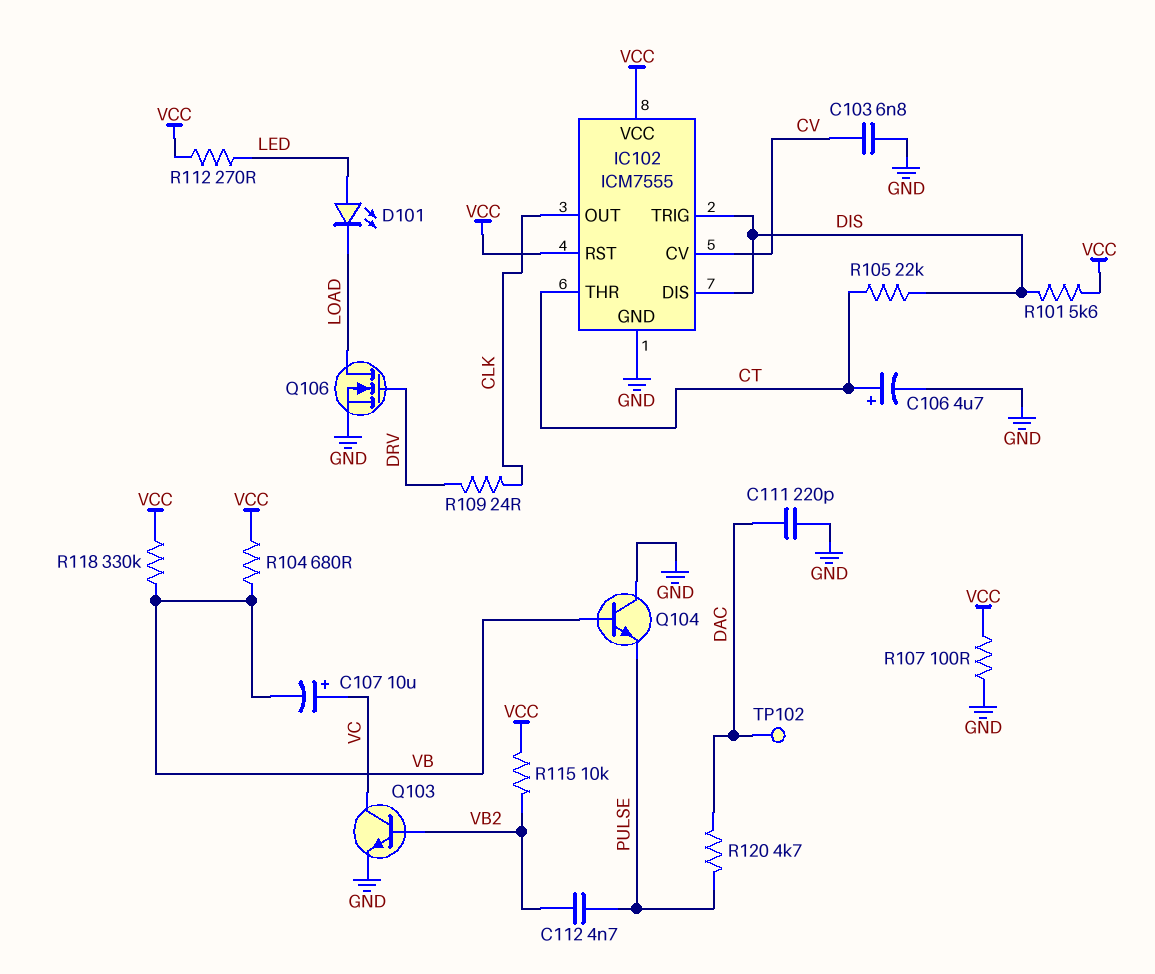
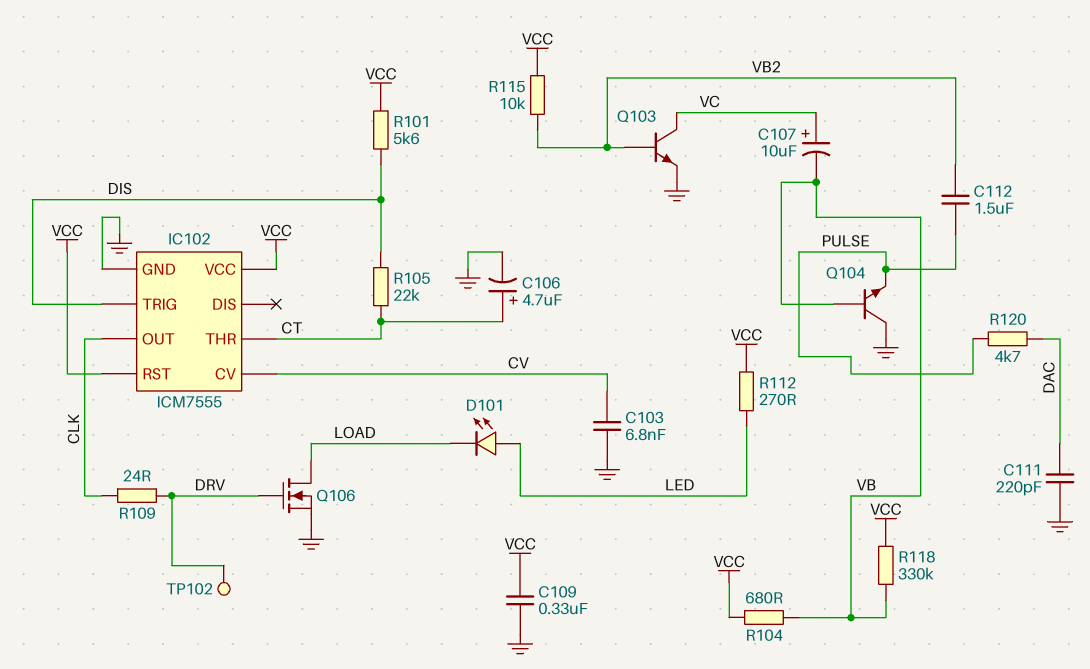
C109: none -> 330nF (GND, VCC)
C112: 4.7nF (PULSE, VB2) -> 1.5uF (PULSE, VB2)
IC102 pin DIS: DIS -> none
R107: 100 (GND, VCC) -> none
TP102: test point (DAC) -> test point (DRV)

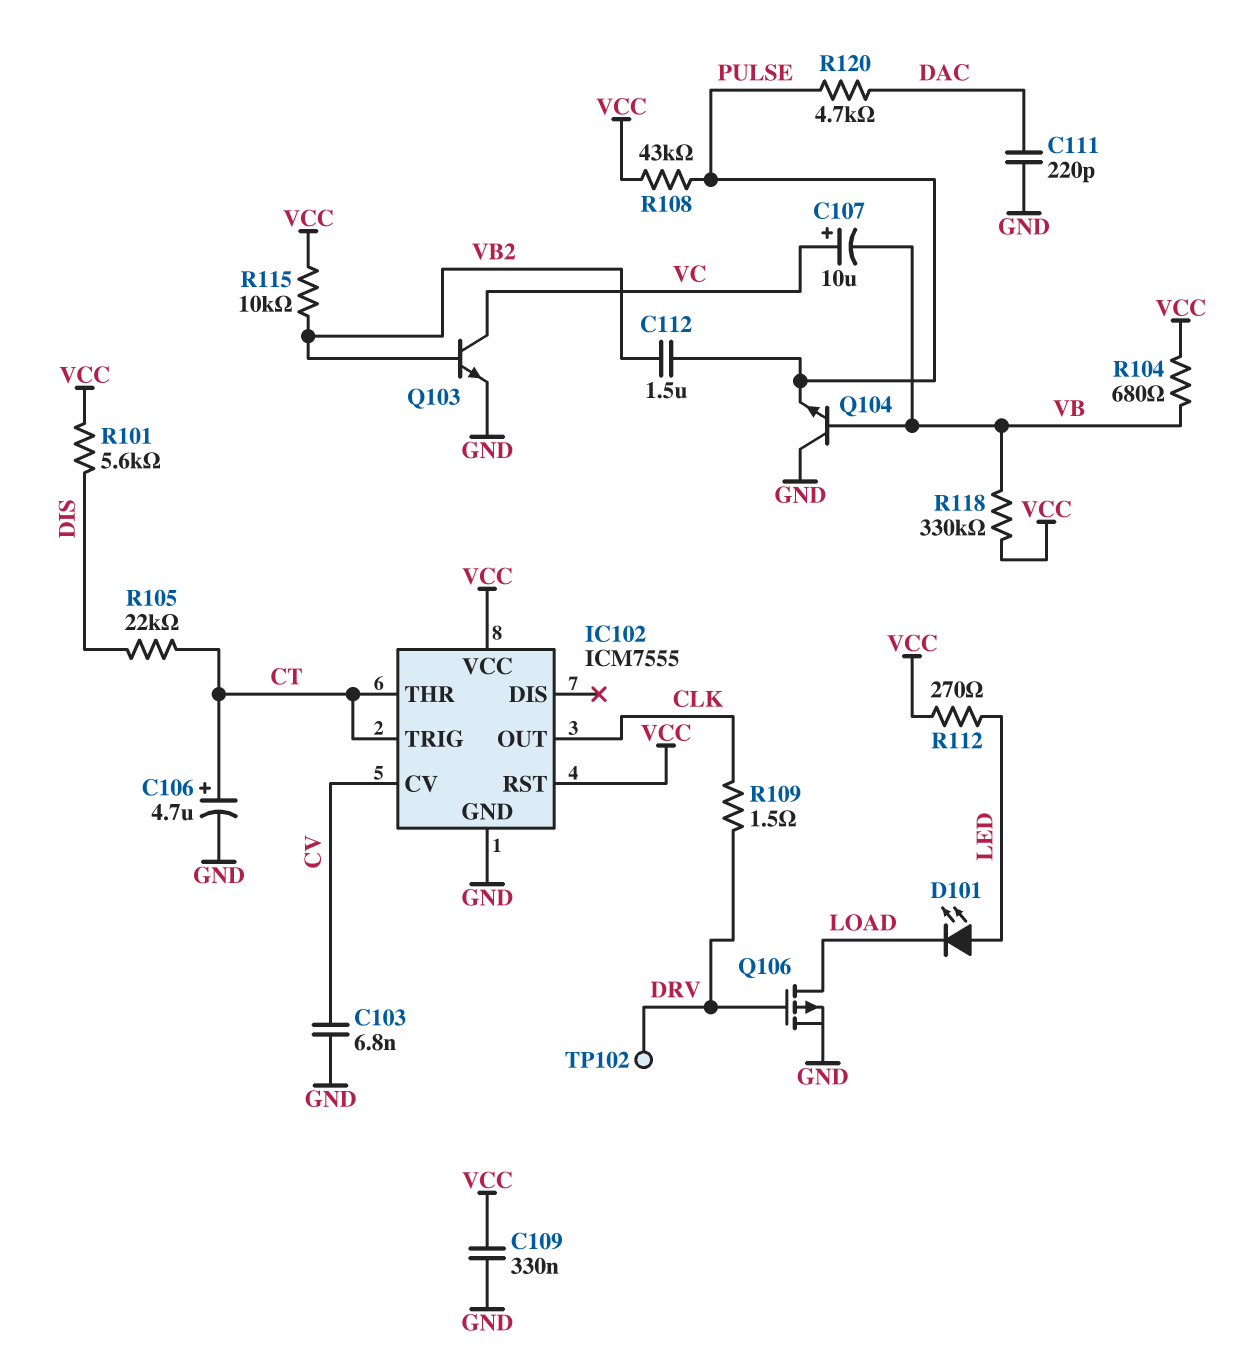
IC102 pin TRIG: DIS -> CT
Q106: NMOS (G DRV, D LOAD, S GND) -> PMOS (G DRV, D LOAD, S GND)
R108: none -> 43k (PULSE, VCC)
R109: 24 (CLK, DRV) -> 1.5 (CLK, DRV)

